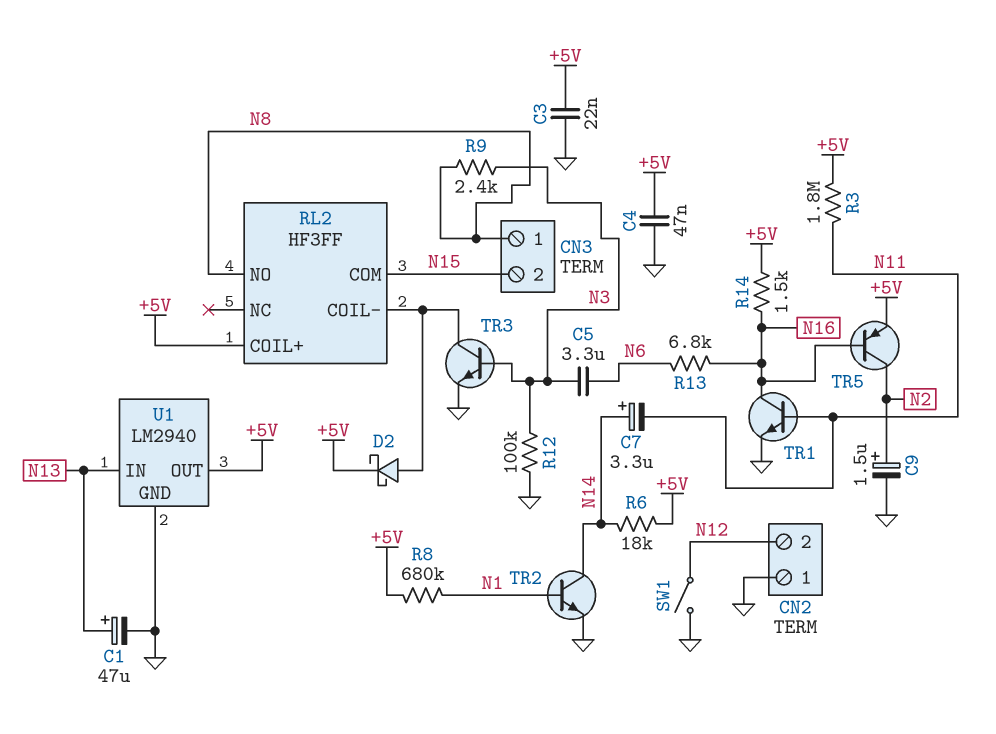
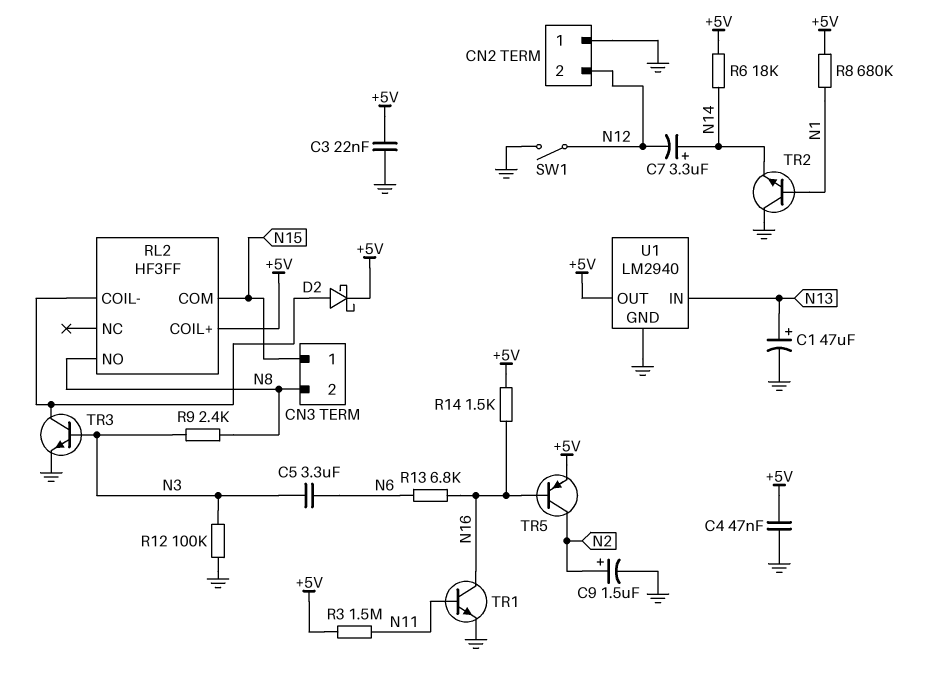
C7: 3.3uF (plus N14, minus N11) -> 3.3uF (plus N14, minus N12)
CN3 pin 1: N8 -> N15
CN3 pin 2: N15 -> N8
R3: 1.8M (+5V, N11) -> 1.5M (+5V, N11)
TR2: NPN (B N1, C N14, E GND) -> NPN (B N1, C GND, E N14)

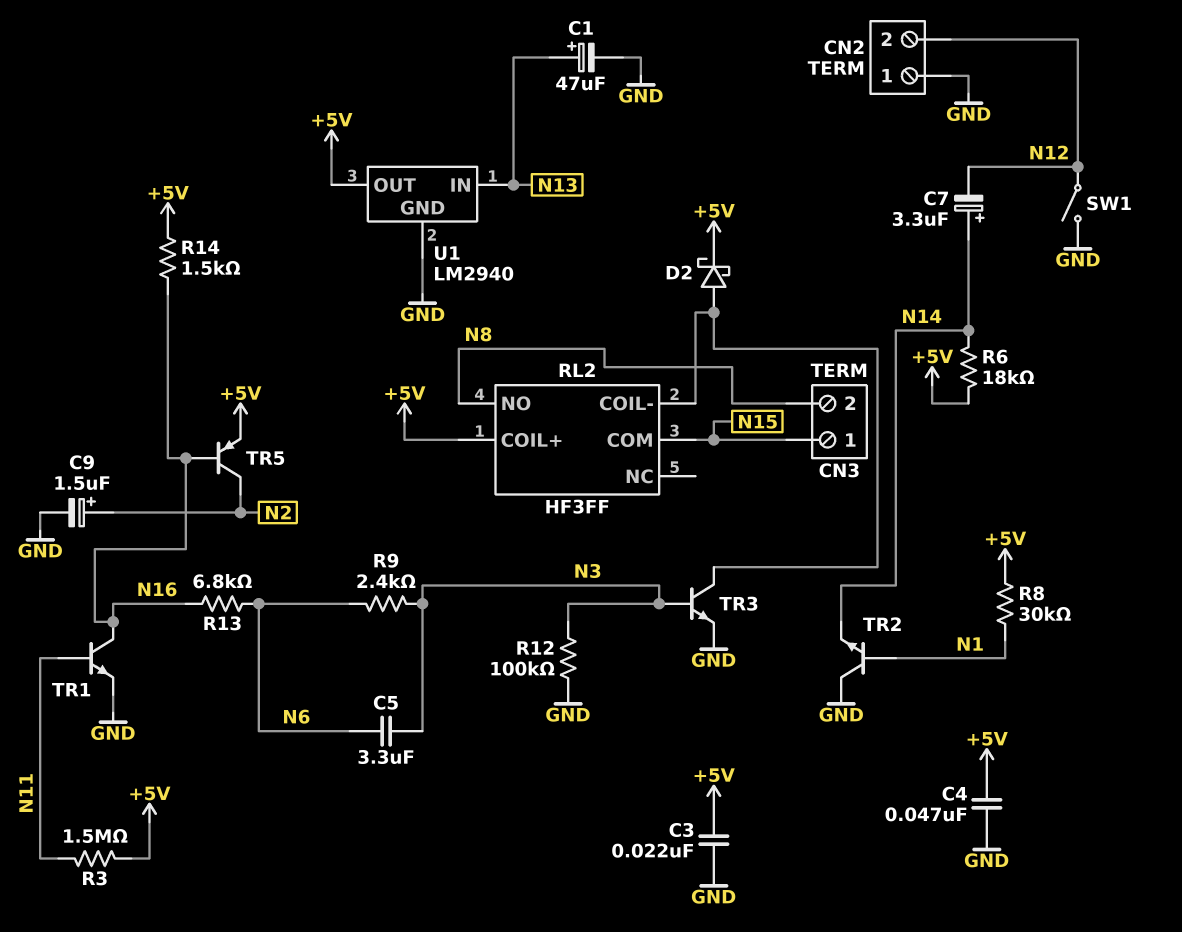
R8: 680k (+5V, N1) -> 30k (+5V, N1)
R9: 2.4k (N3, N8) -> 2.4k (N3, N6)

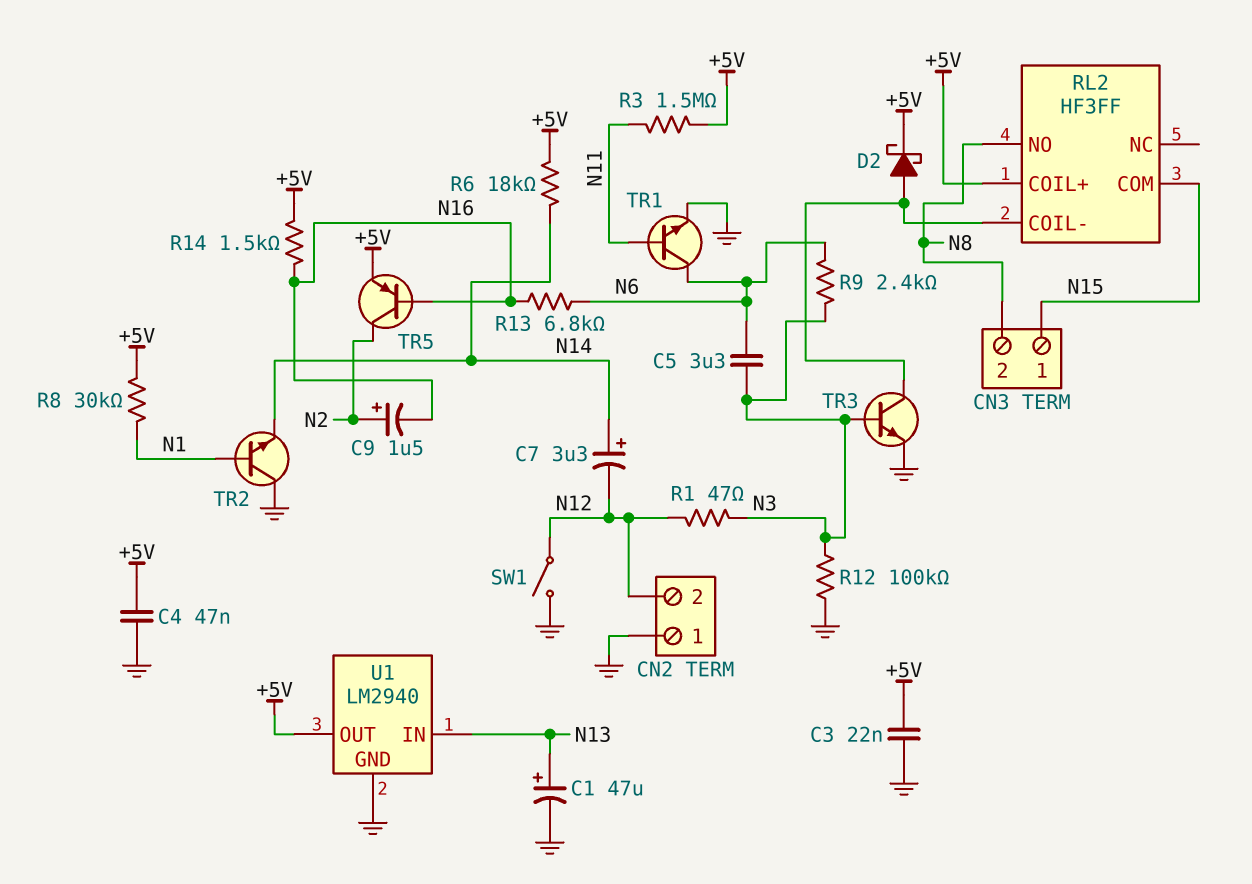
C9: 1.5uF (plus N2, minus GND) -> 1.5uF (plus N2, minus N16)
R1: none -> 47 (N3, N12)
TR1: NPN (B N11, C N16, E GND) -> NPN (B N11, C N6, E GND)

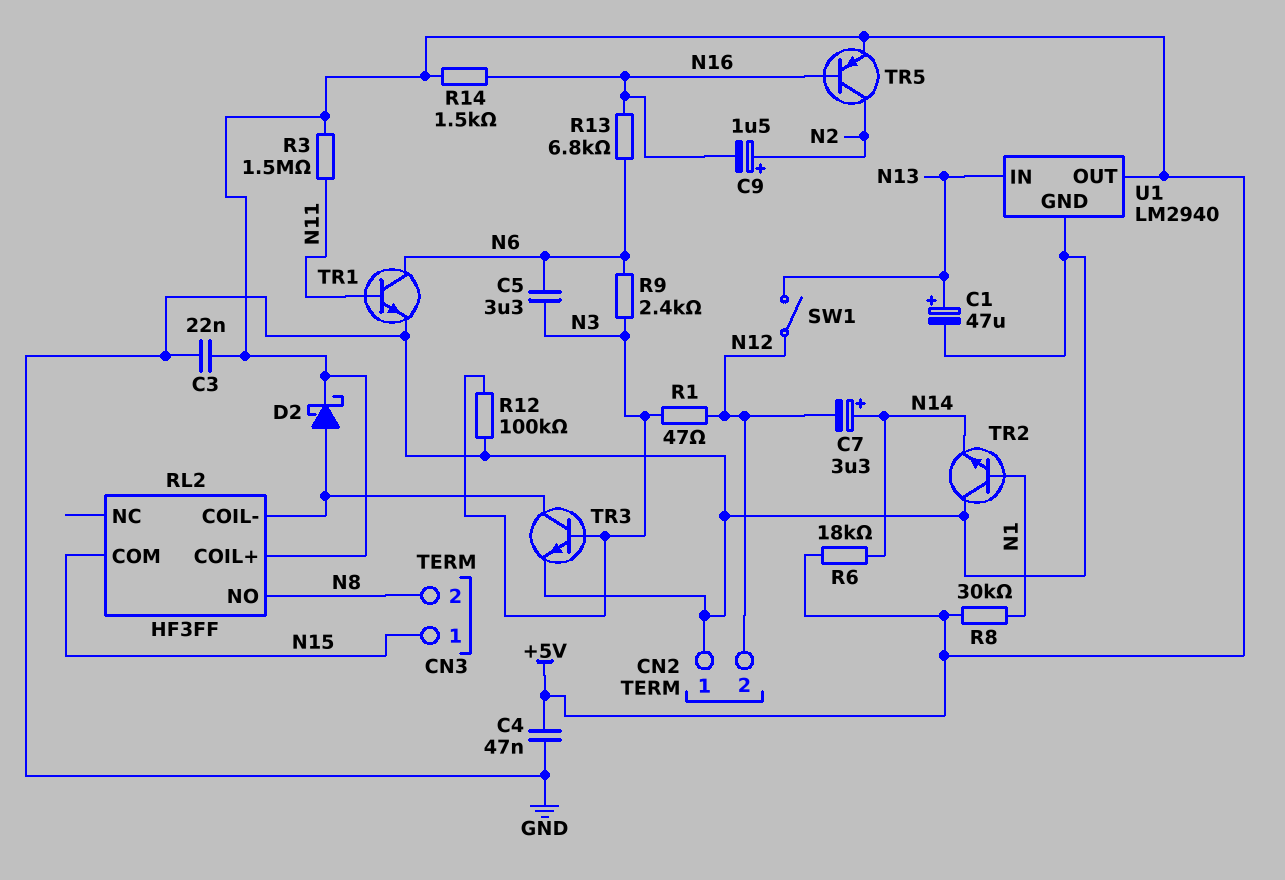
SW1: switch (GND, N12) -> switch (N12, N13)

